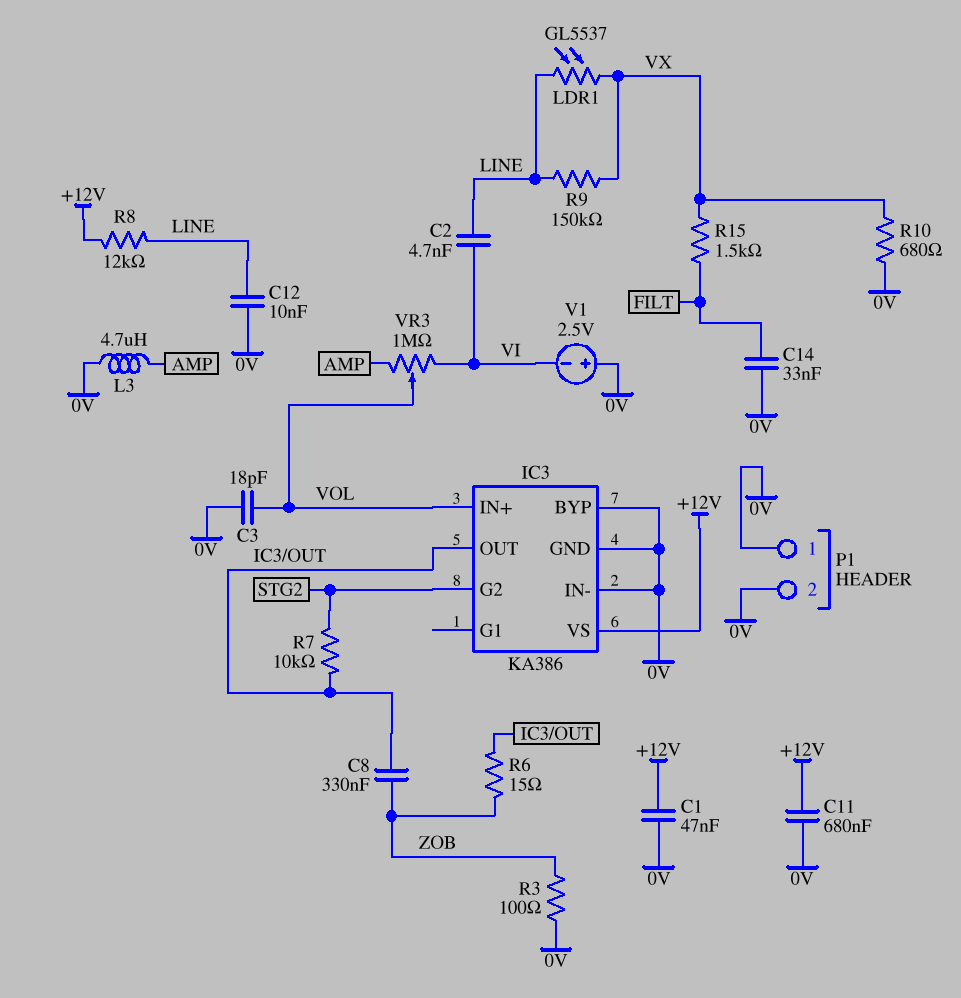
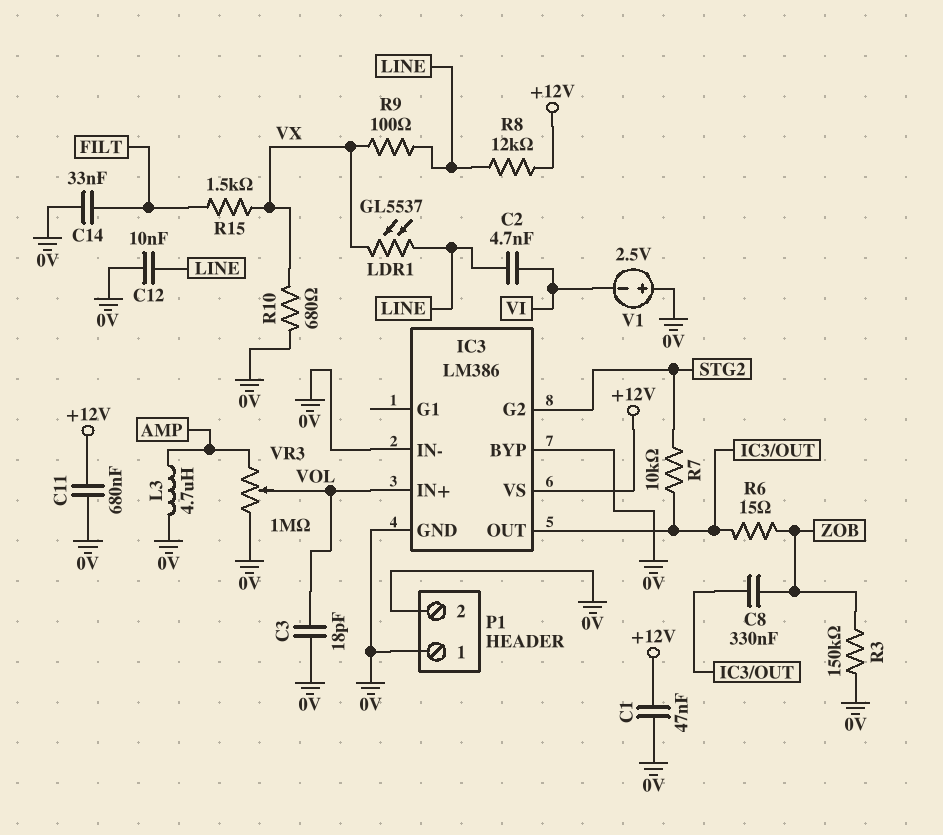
IC3: KA386 -> LM386
R3: 100 (0V, ZOB) -> 150k (0V, ZOB)
R9: 150k (LINE, VX) -> 100 (LINE, VX)
VR3: 1M (AMP, VI, wiper VOL) -> 1M (0V, AMP, wiper VOL)

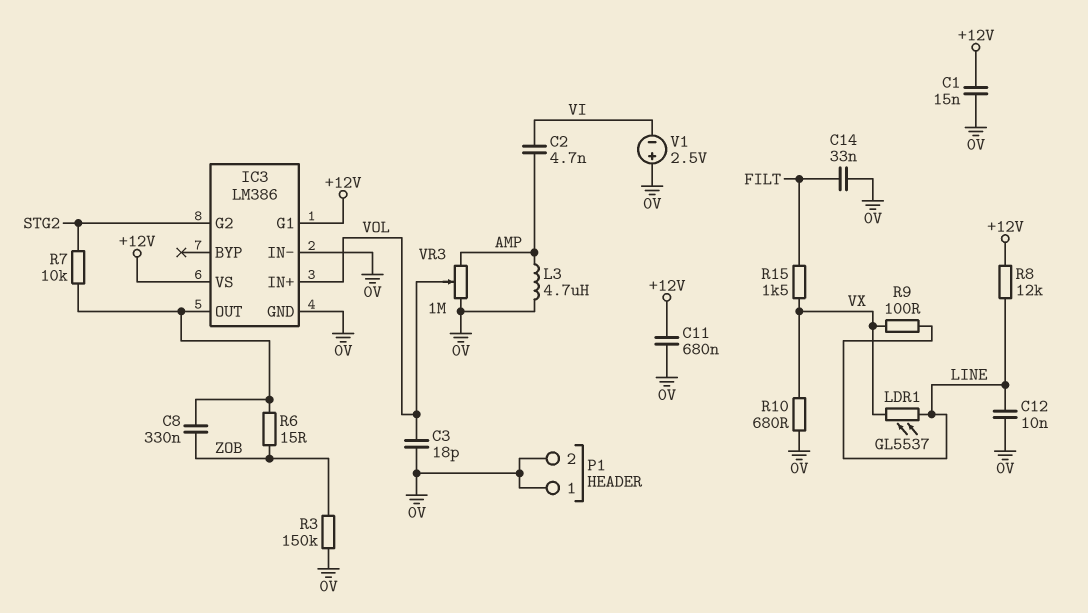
C1: 47nF (+12V, 0V) -> 15nF (+12V, 0V)
C2: 4.7nF (LINE, VI) -> 4.7nF (AMP, VI)
IC3 pin BYP: 0V -> none
IC3 pin G1: none -> +12V

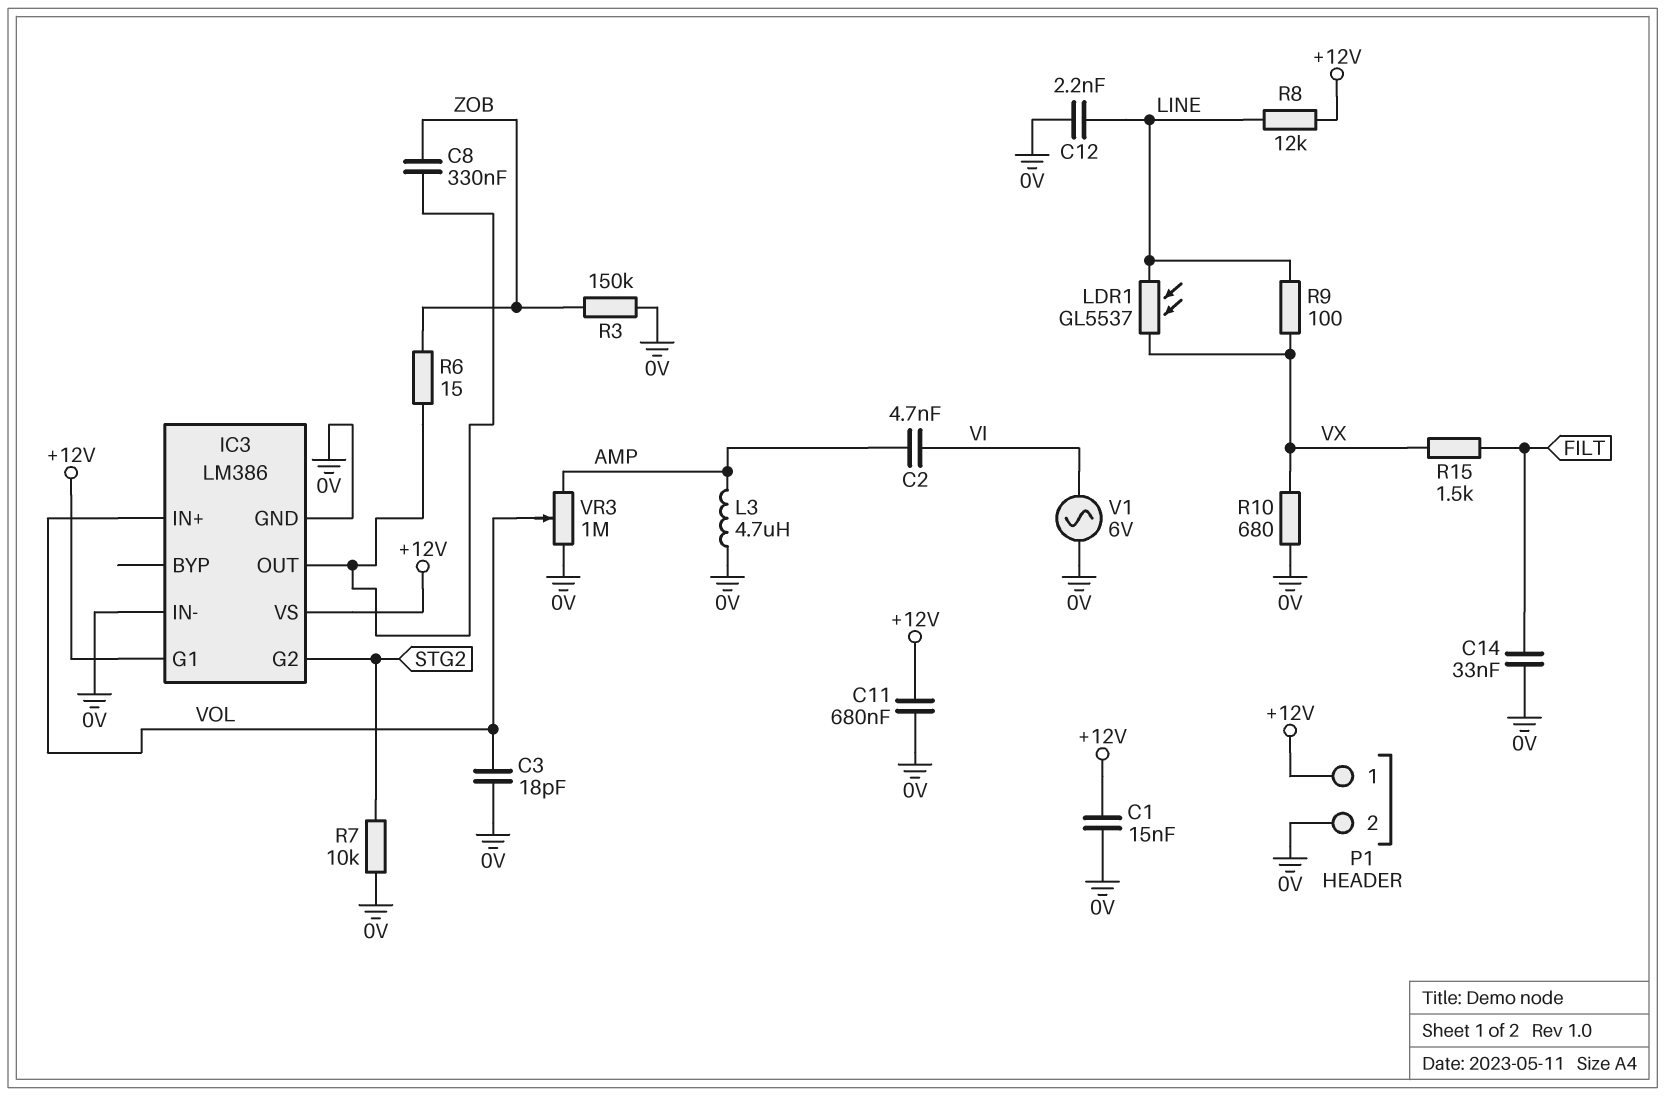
C12: 10nF (0V, LINE) -> 2.2nF (0V, LINE)
P1 pin 1: 0V -> +12V
R7: 10k (IC3/OUT, STG2) -> 10k (0V, STG2)
V1: 2.5V (plus 0V, minus VI) -> AC 6V (0V, VI)

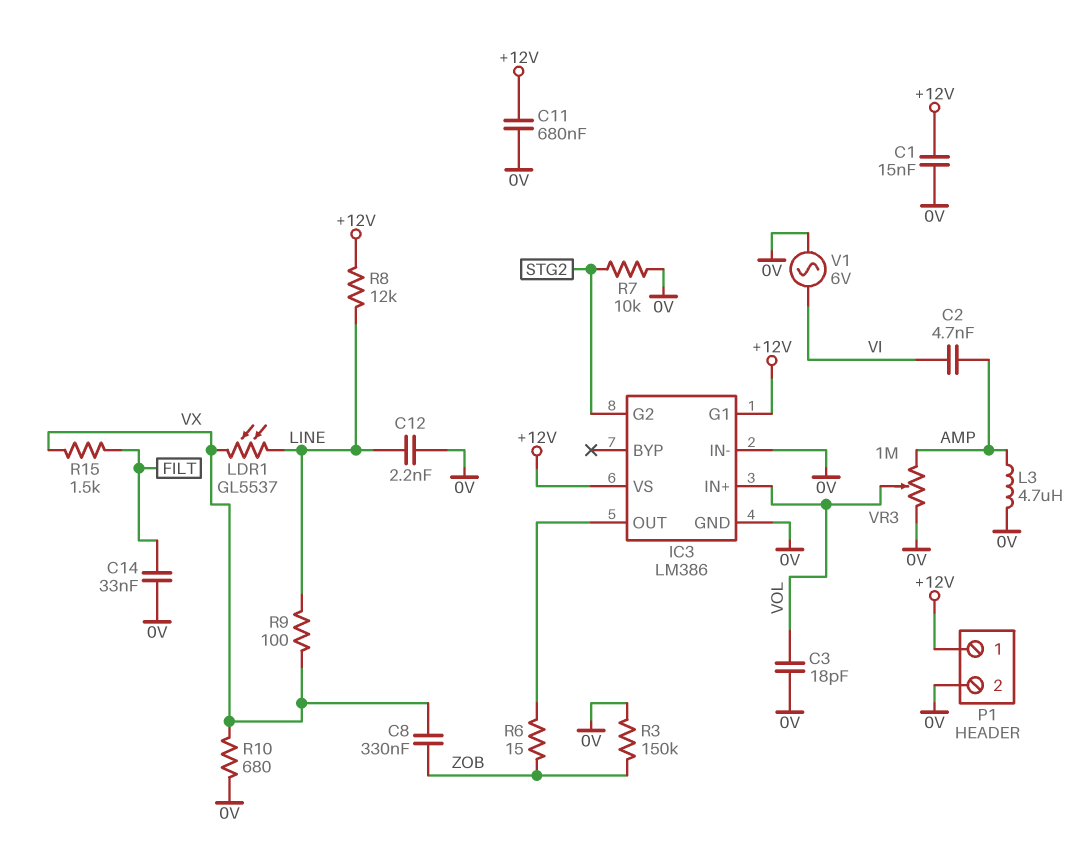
C8: 330nF (IC3/OUT, ZOB) -> 330nF (VX, ZOB)

